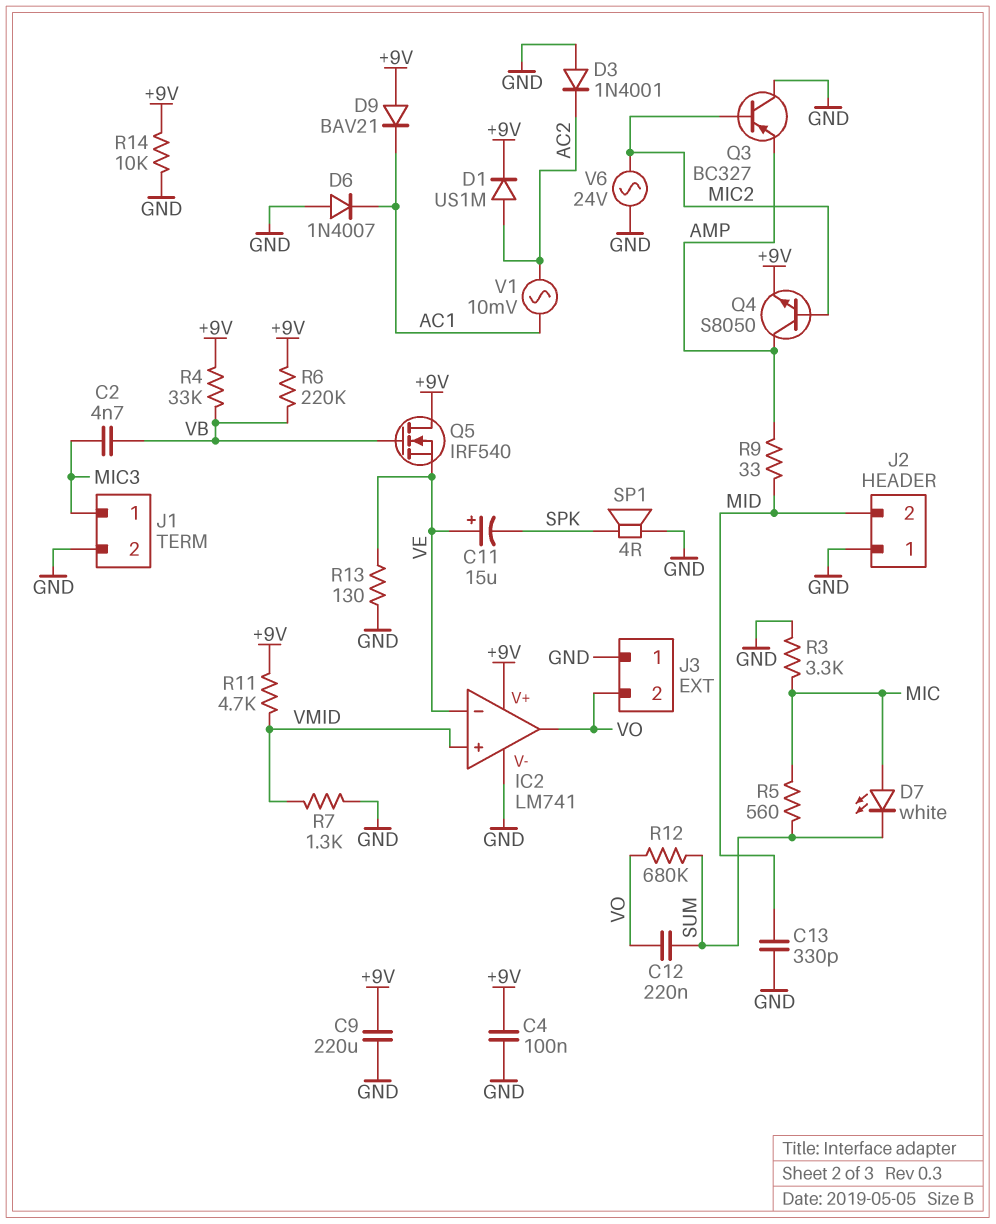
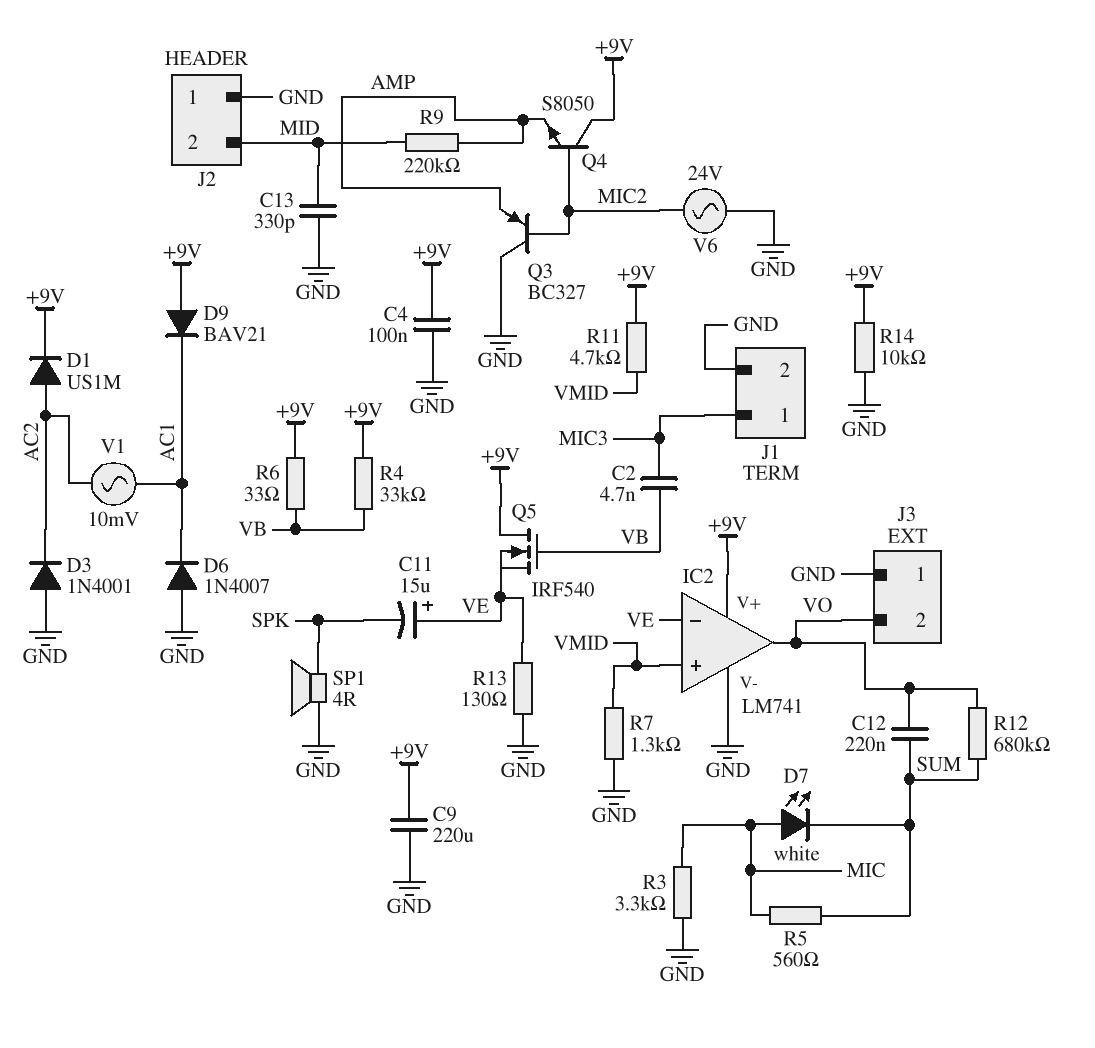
Q4: NPN S8050 (B MIC2, C AMP, E +9V) -> NPN S8050 (B MIC2, C +9V, E AMP)
R6: 220k (+9V, VB) -> 33 (+9V, VB)
R9: 33 (AMP, MID) -> 220k (AMP, MID)

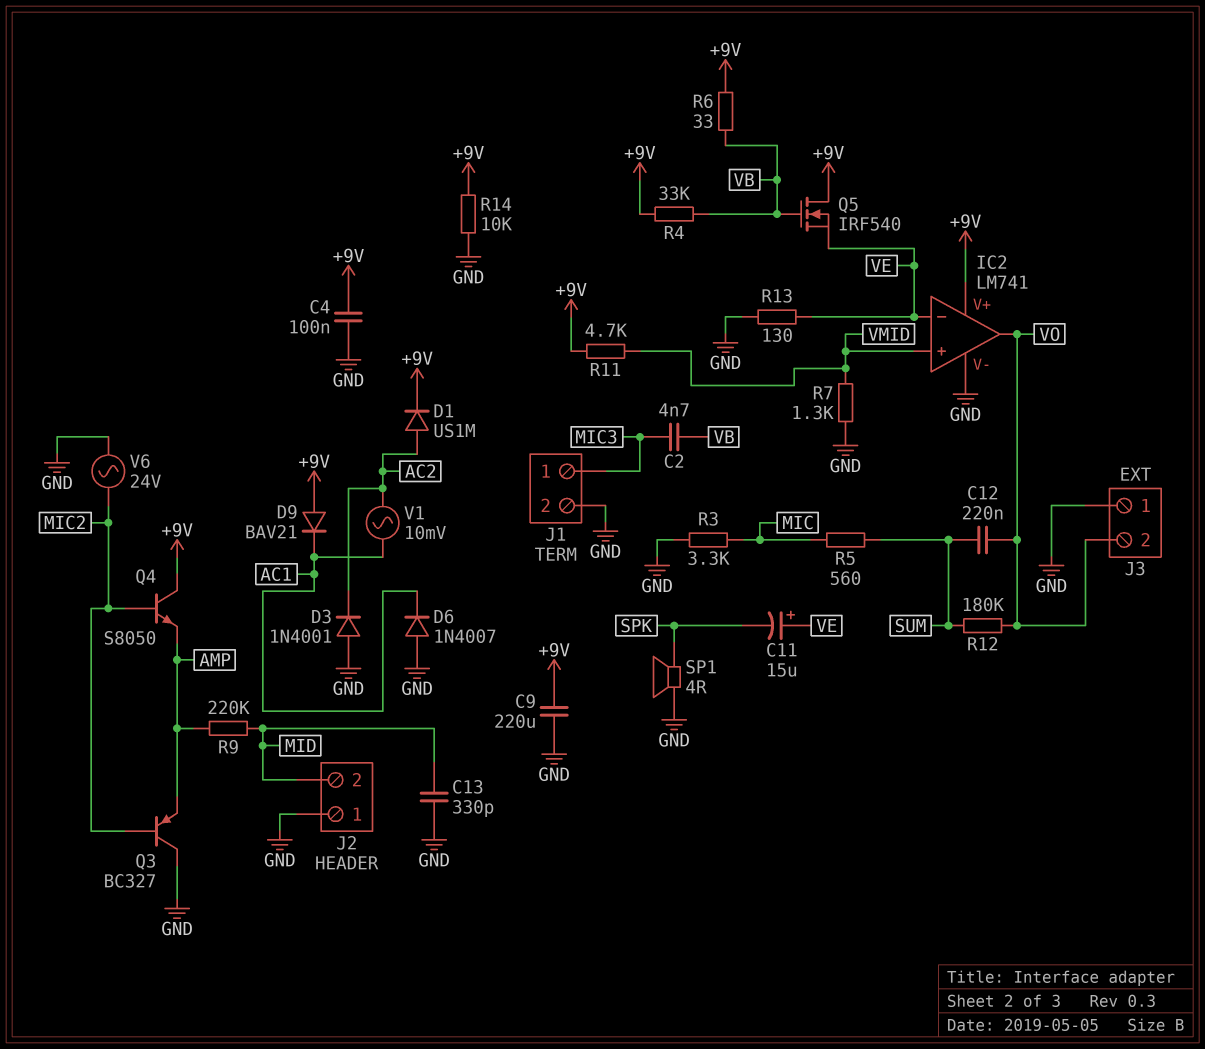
D7: LED white (A MIC, K SUM) -> none
R12: 680k (SUM, VO) -> 180k (SUM, VO)

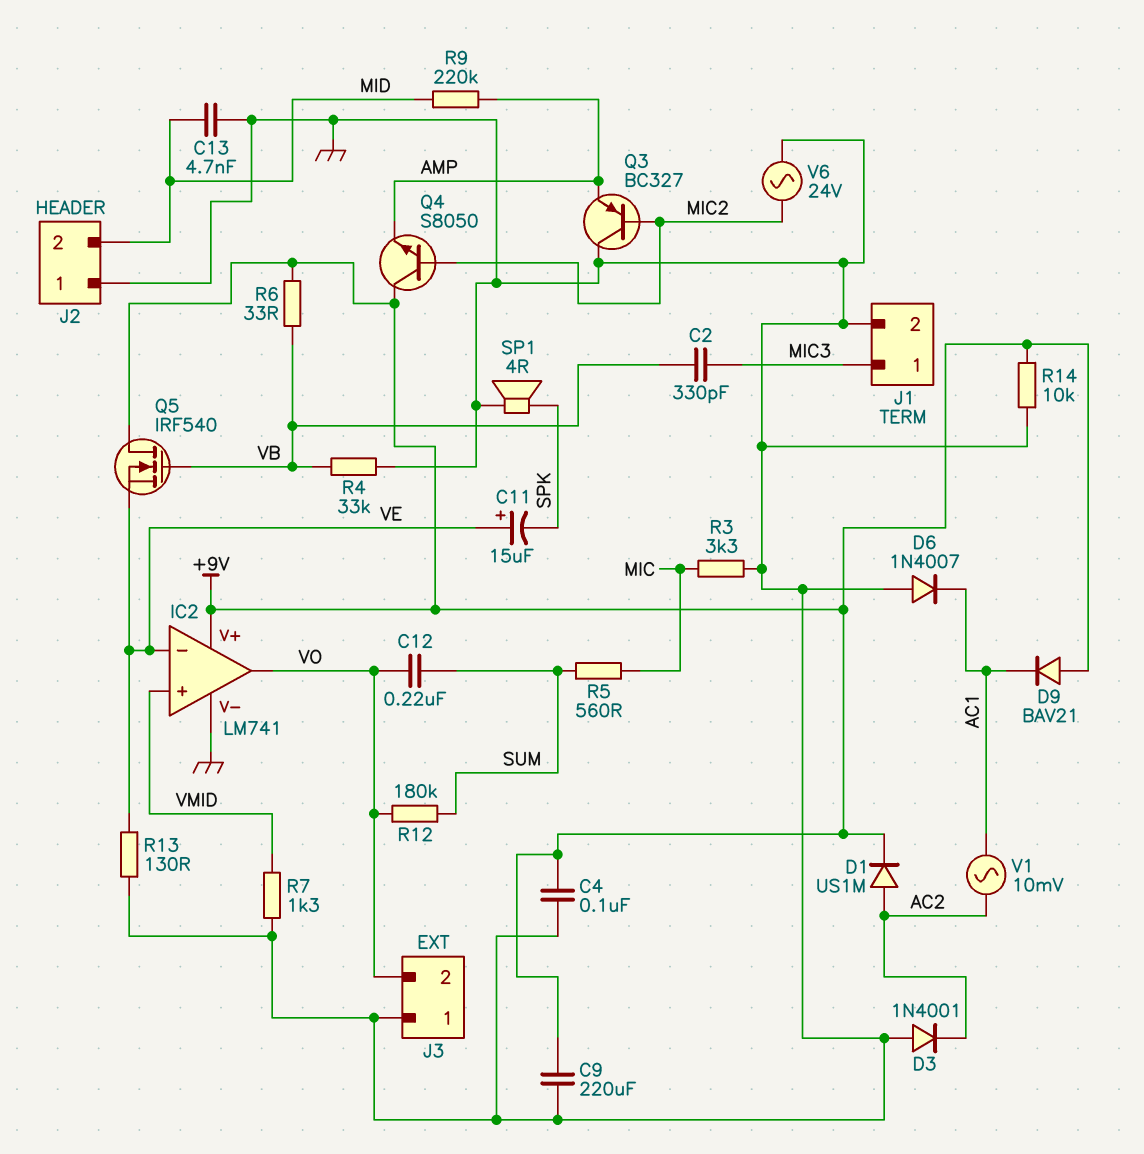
C2: 4.7nF (MIC3, VB) -> 330pF (MIC3, VB)
C13: 330pF (GND, MID) -> 4.7nF (GND, MID)
R4: 33k (+9V, VB) -> 33k (GND, VB)
R11: 4.7k (+9V, VMID) -> none

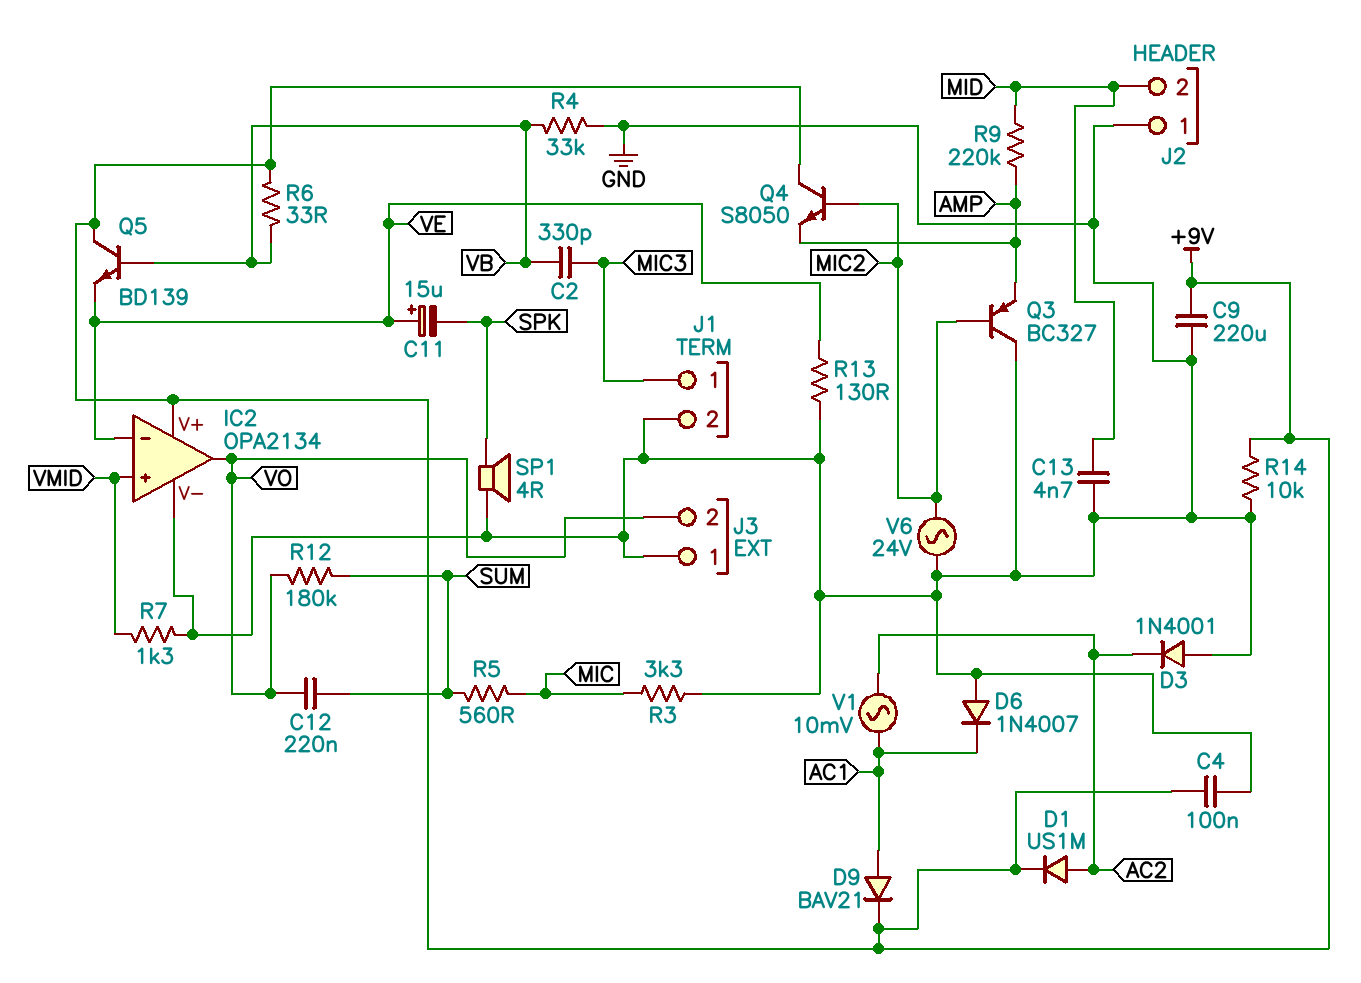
D9: diode BAV21 (A +9V, K AC1) -> diode BAV21 (A AC1, K +9V)
IC2: LM741 -> OPA2134
Q5: NMOS IRF540 (G VB, D +9V, S VE) -> NPN BD139 (B VB, C +9V, E VE)

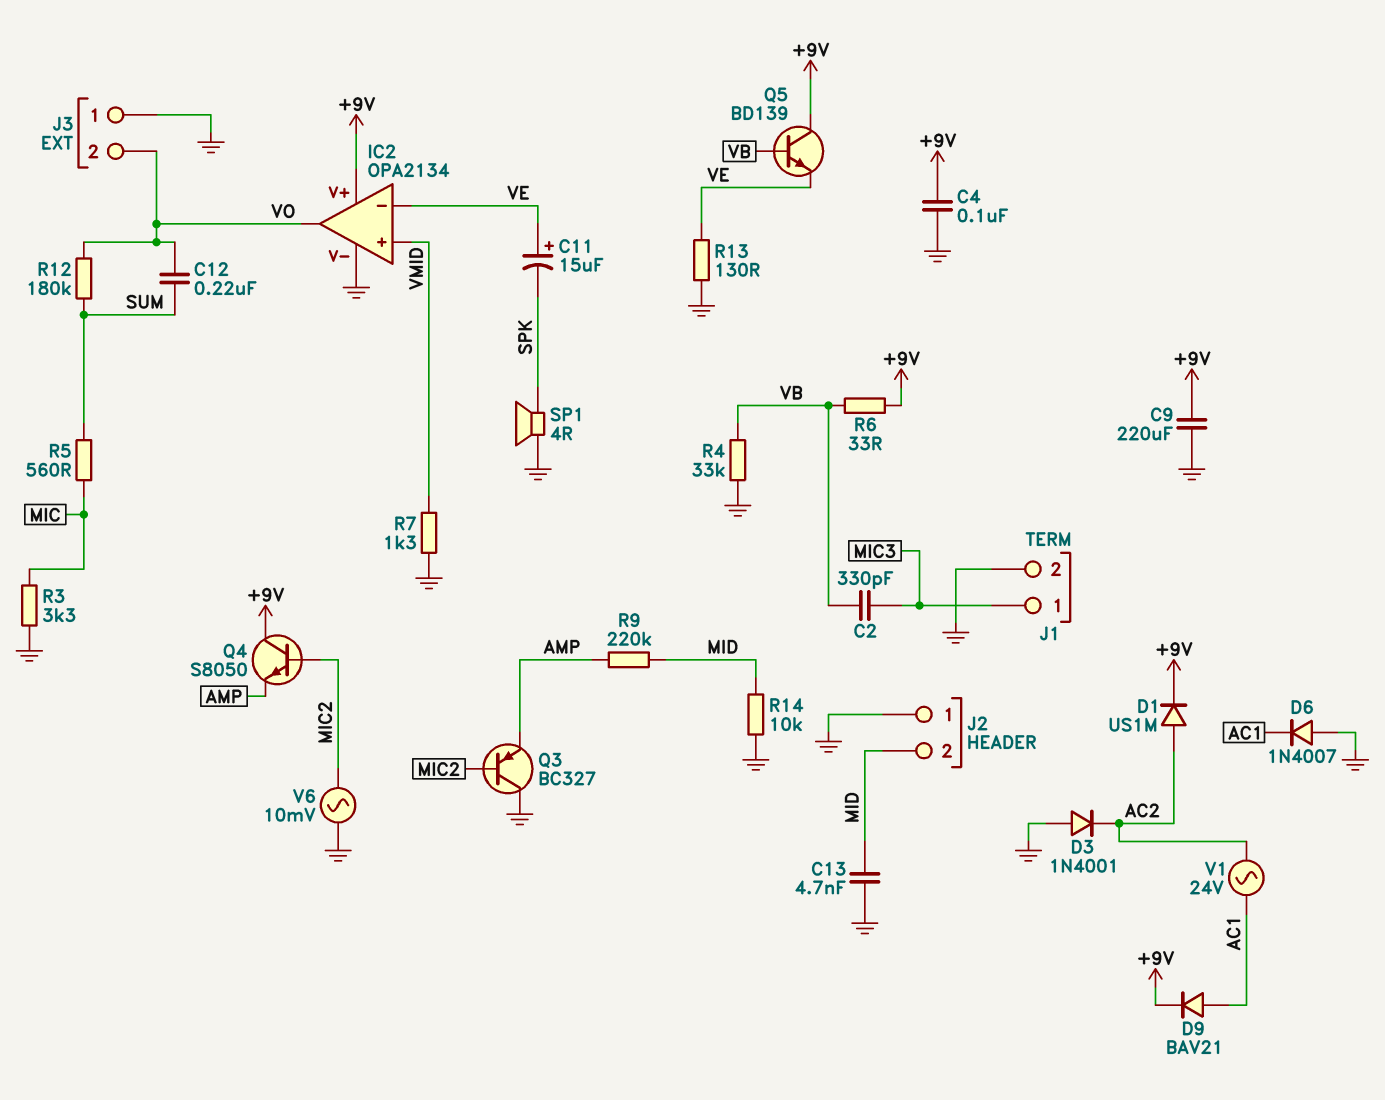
R14: 10k (+9V, GND) -> 10k (GND, MID)
V1: AC 10mV (AC1, AC2) -> AC 24V (AC1, AC2)
V6: AC 24V (GND, MIC2) -> AC 10mV (GND, MIC2)

